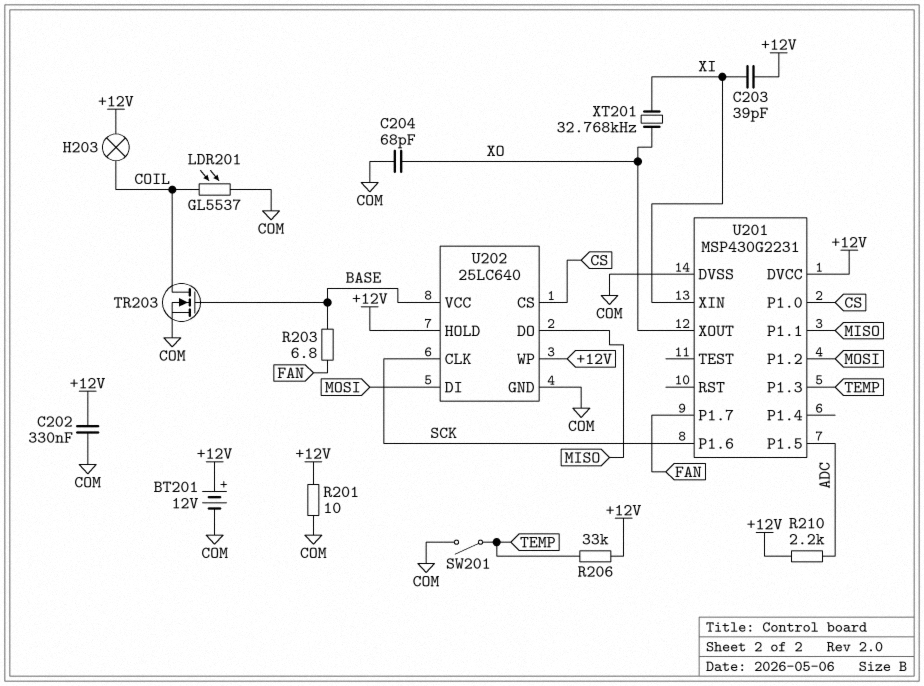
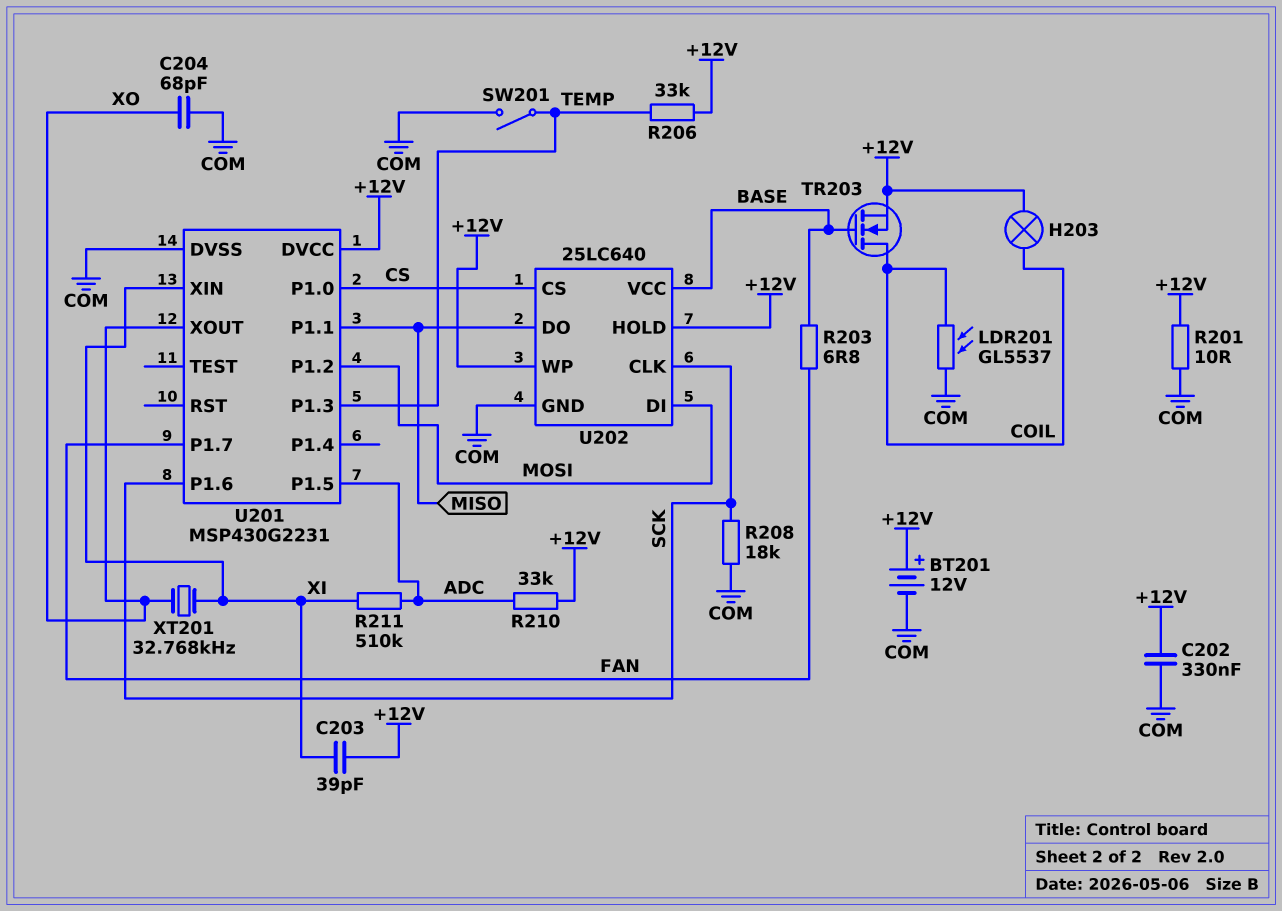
R208: none -> 18k (COM, SCK)
R210: 2.2k (+12V, ADC) -> 33k (+12V, ADC)
R211: none -> 510k (ADC, XI)
TR203: NMOS (G BASE, D COIL, S COM) -> NMOS (G BASE, D COIL, S +12V)

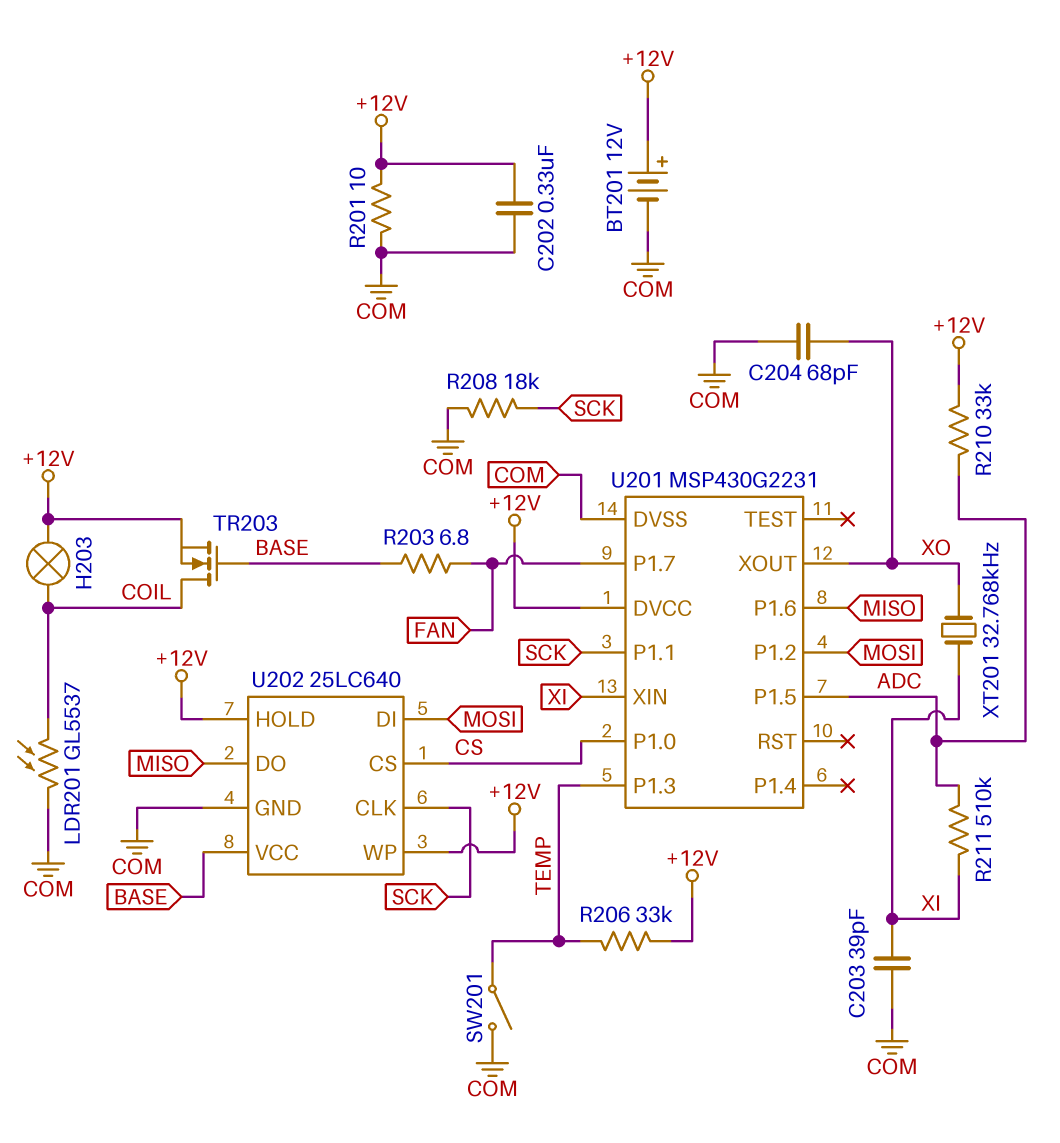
C203: 39pF (+12V, XI) -> 39pF (COM, XI)
U201 pin P1.1: MISO -> SCK
U201 pin P1.6: SCK -> MISO

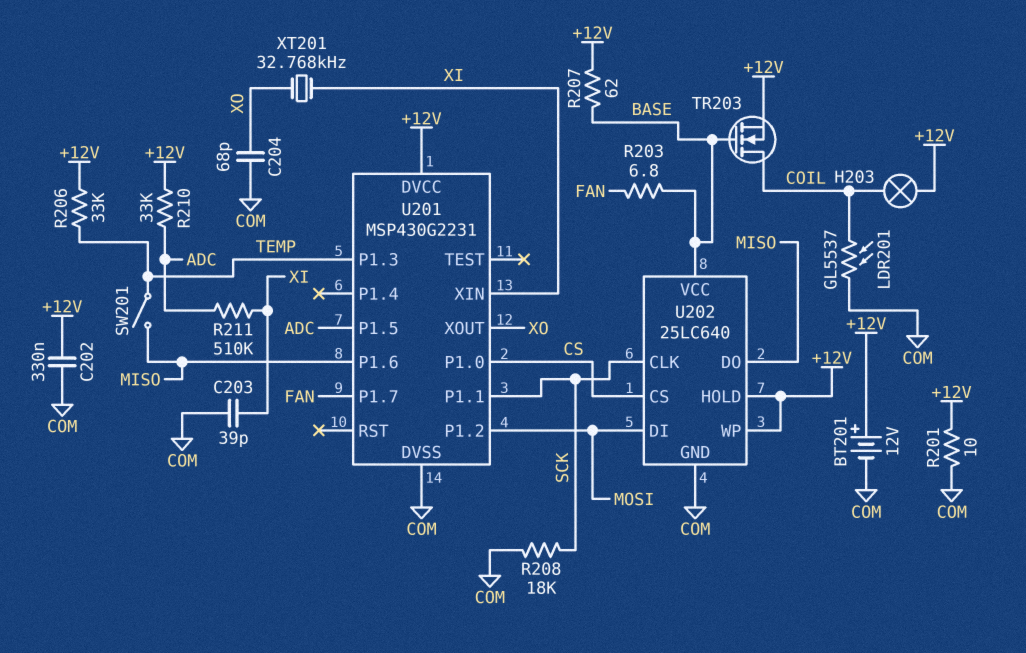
R207: none -> 62 (+12V, BASE)
SW201: switch (COM, TEMP) -> switch (MISO, TEMP)

